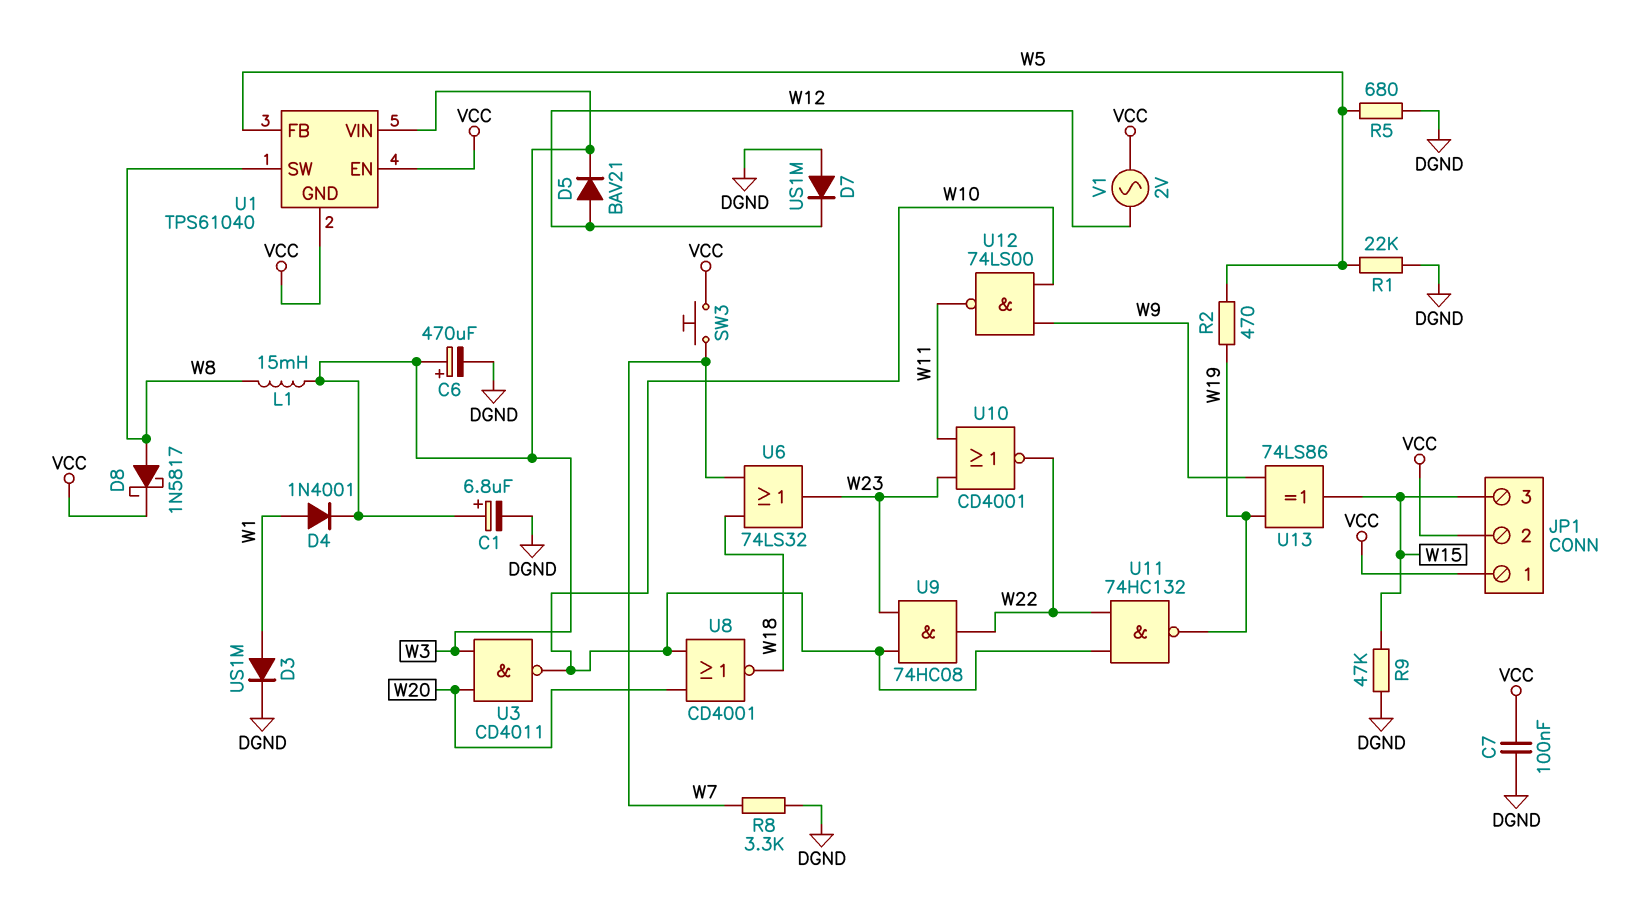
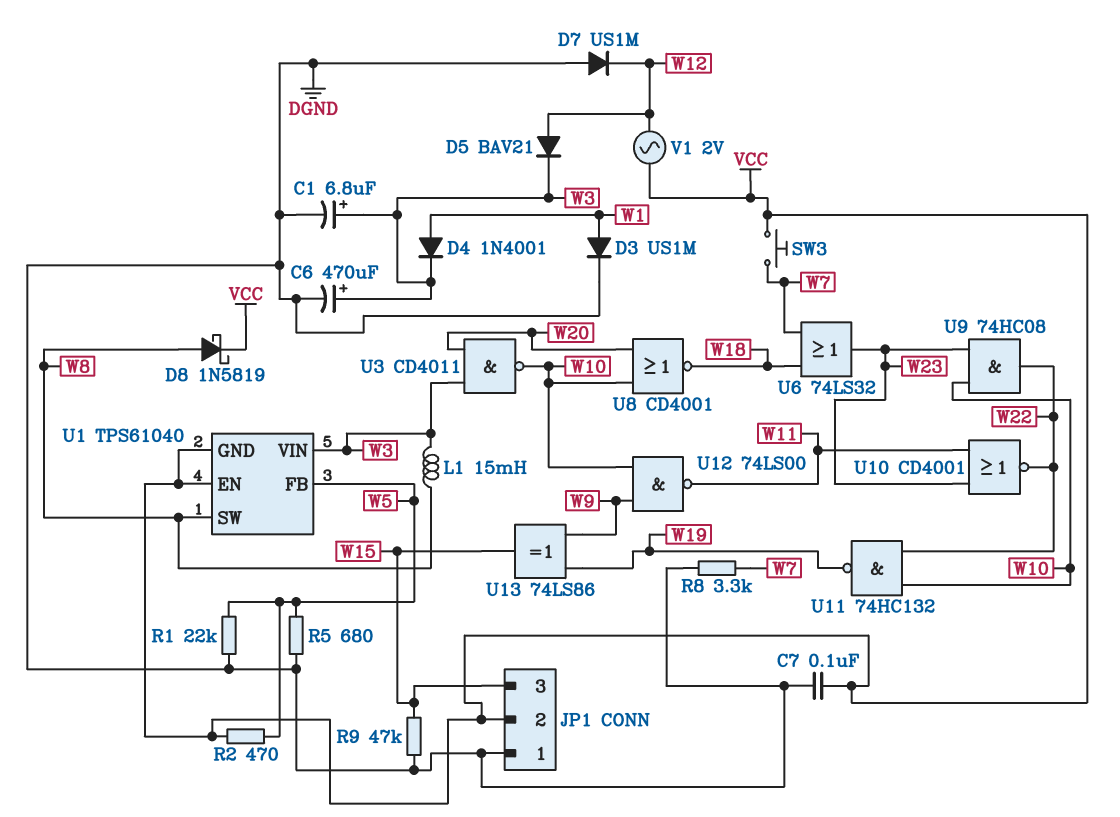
D8: schottky 1N5817 (A W8, K VCC) -> schottky 1N5819 (A W8, K VCC)
JP1 pin 1: VCC -> DGND
R2: 470 (W5, W19) -> 470 (VCC, W5)

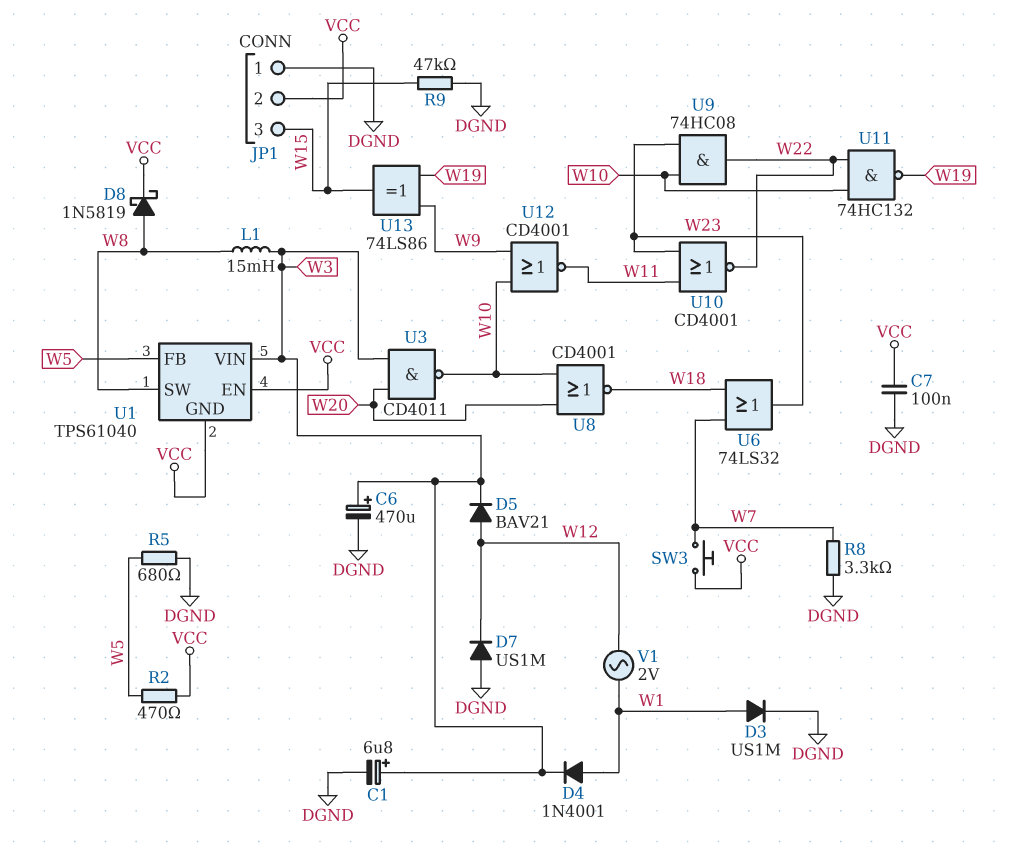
R1: 22k (DGND, W5) -> none
U12: NAND 74LS00 (in W9, in W10, out W11) -> NOR CD4001 (in W9, in W10, out W11)
V1: AC 2V (VCC, W12) -> AC 2V (W1, W12)

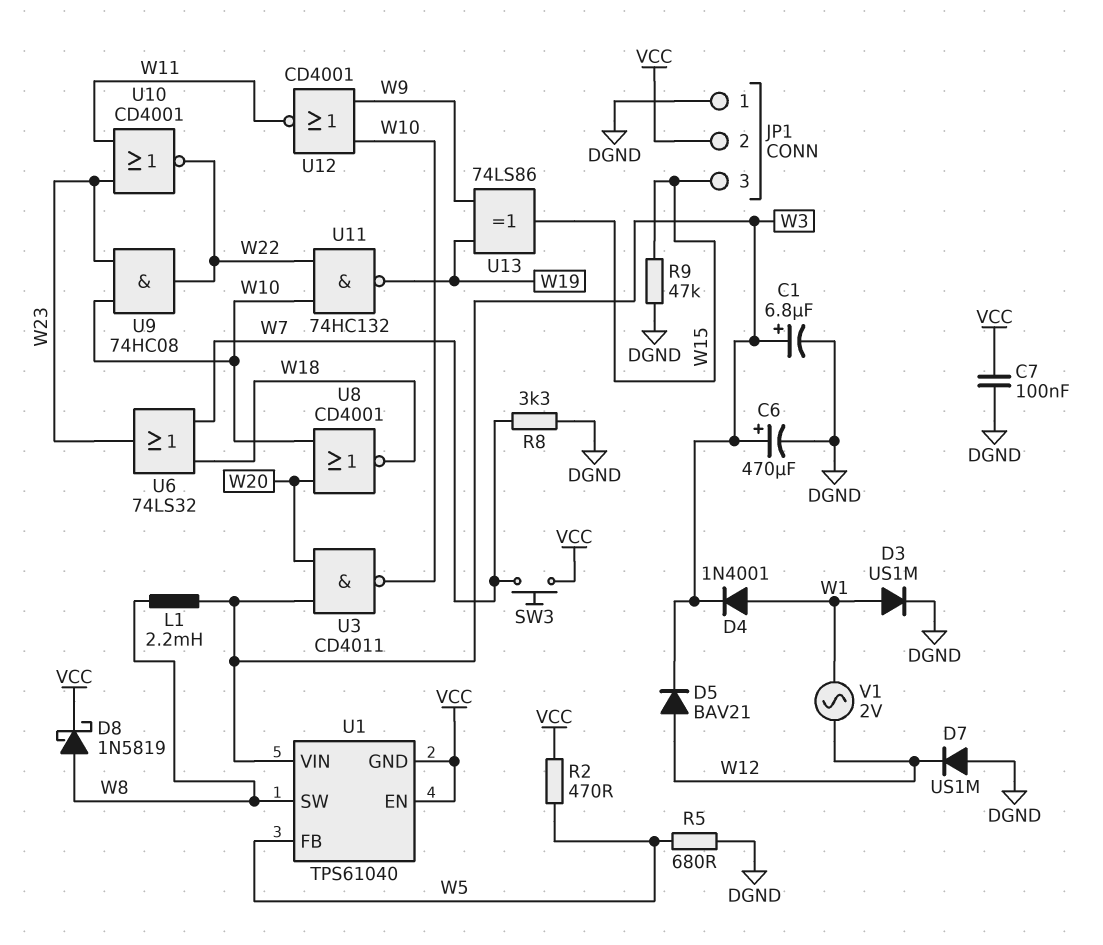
L1: 15mH (W3, W8) -> 2.2mH (W3, W8)

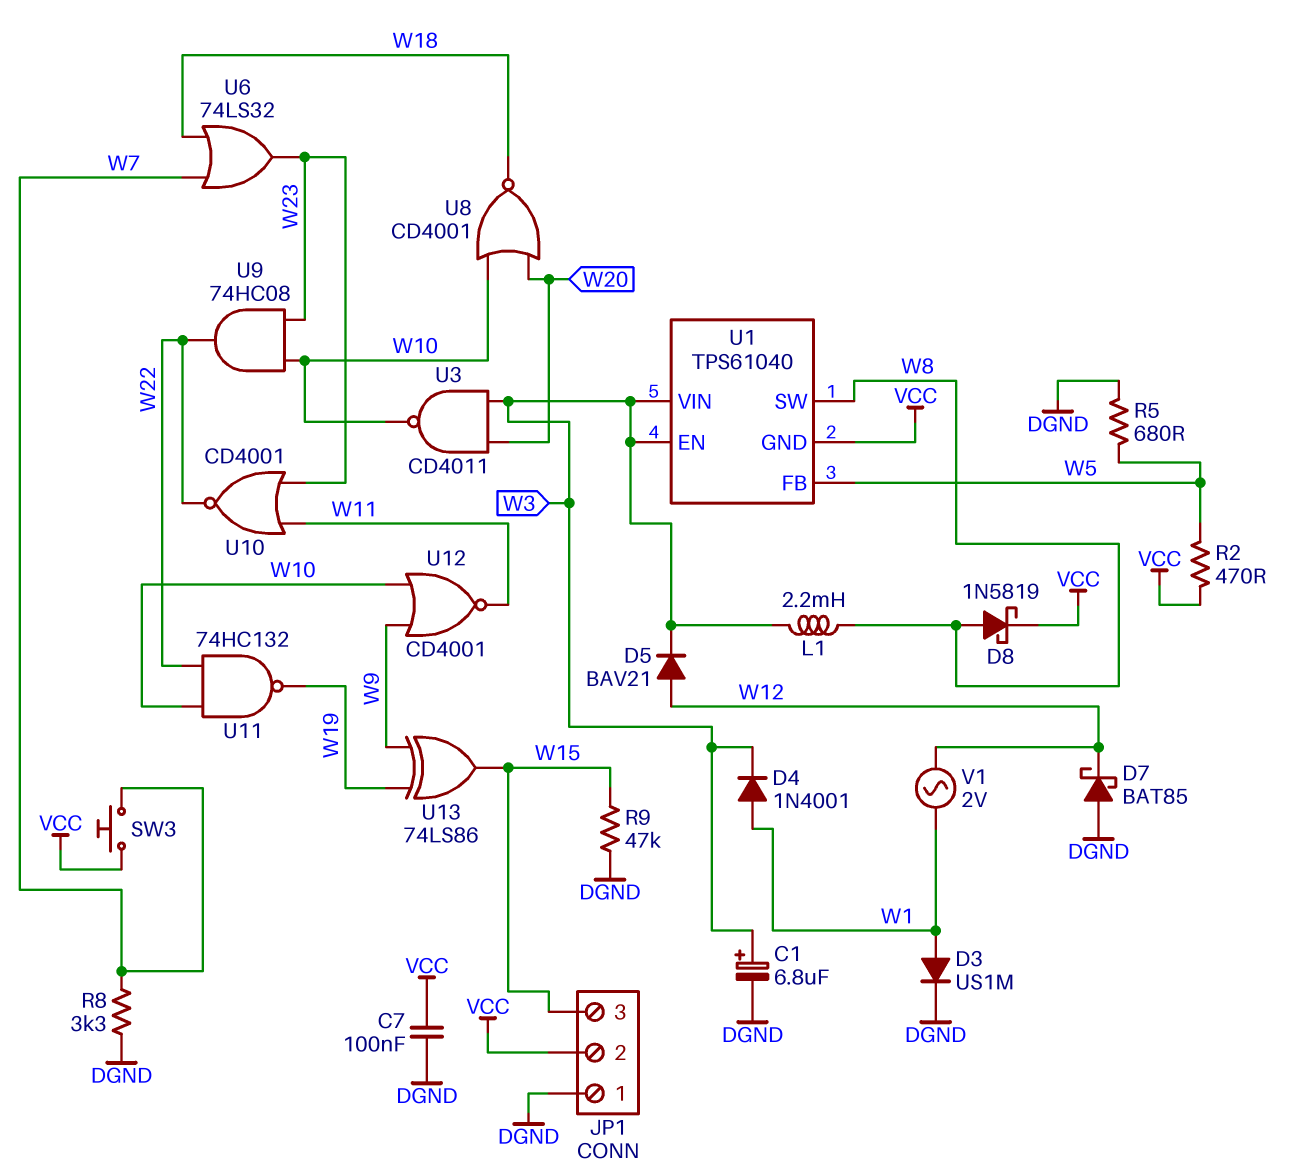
C6: 470uF (plus W3, minus DGND) -> none
D7: diode US1M (A DGND, K W12) -> schottky BAT85 (A DGND, K W12)
U1 pin EN: VCC -> W3

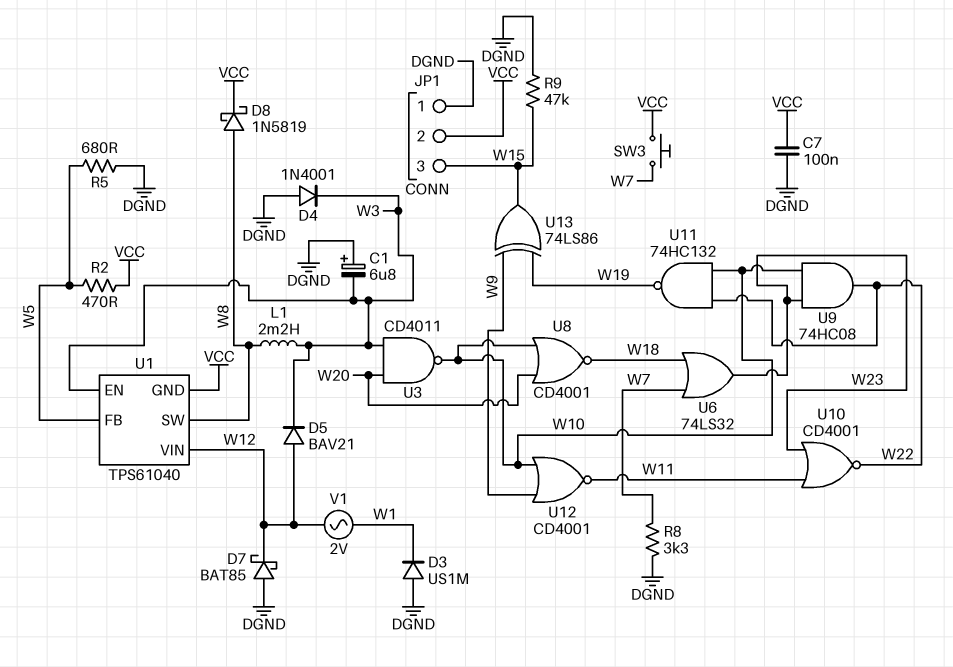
C1: 6.8uF (plus W3, minus DGND) -> 6.8uF (plus DGND, minus W3)
D3: diode US1M (A W1, K DGND) -> diode US1M (A DGND, K W1)
D4: diode 1N4001 (A W1, K W3) -> diode 1N4001 (A DGND, K W3)
U1 pin VIN: W3 -> W12

